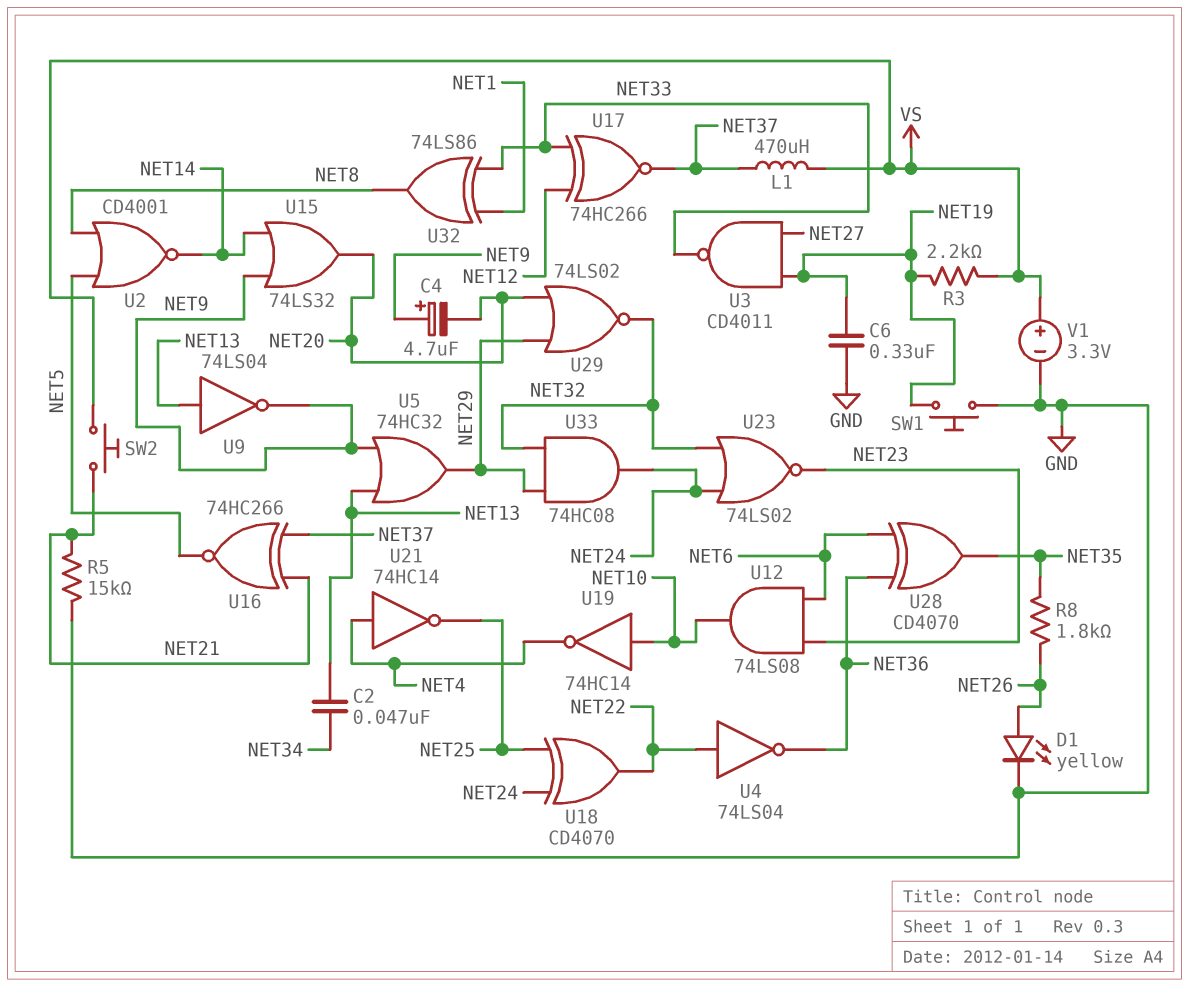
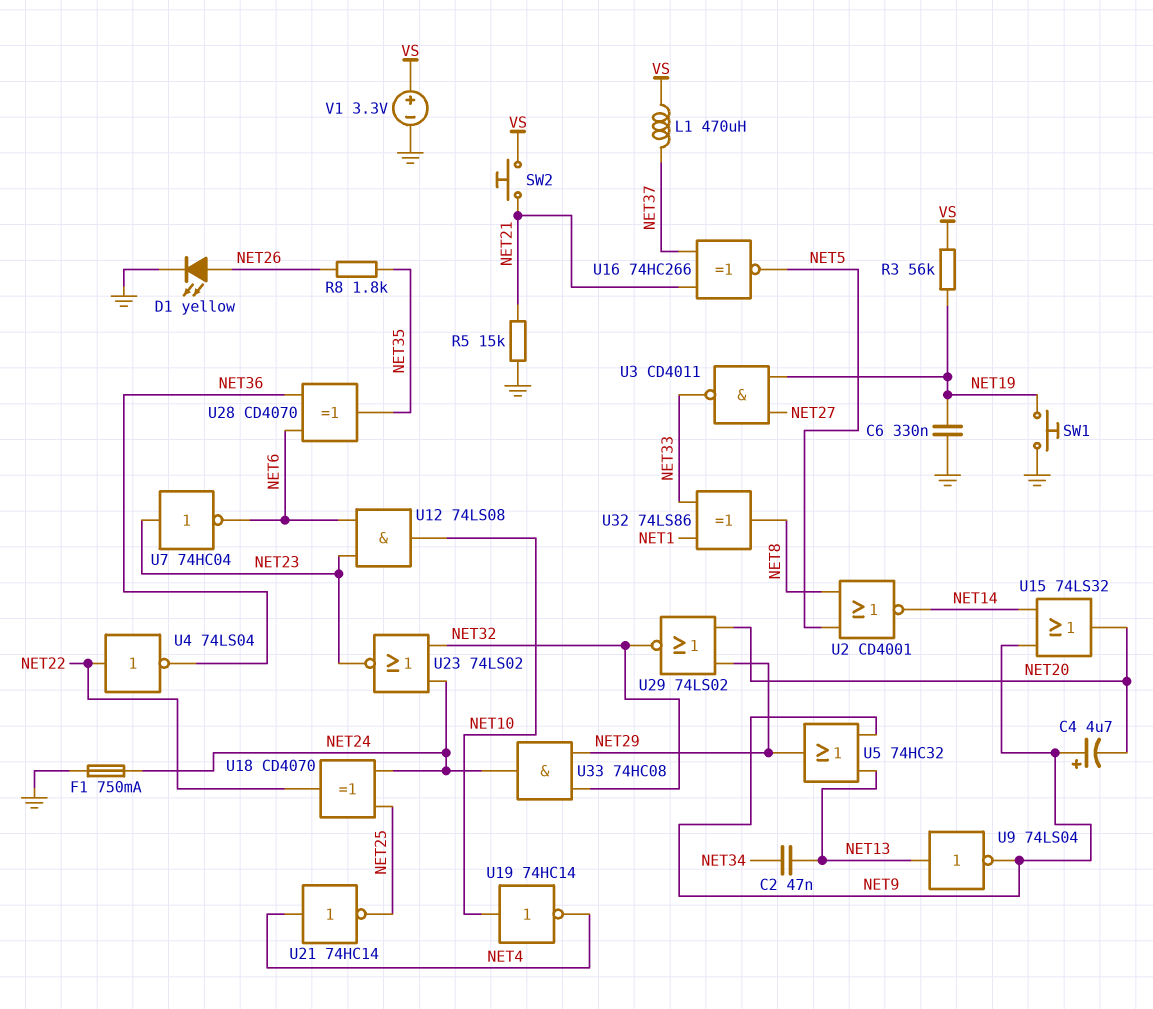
F1: none -> 750mA (GND, NET24)
R3: 2.2k (NET19, VS) -> 56k (NET19, VS)
U7: none -> NOT 74HC04 (in NET23, out NET6)
U17: XNOR 74HC266 (in NET12, in NET33, out NET37) -> none

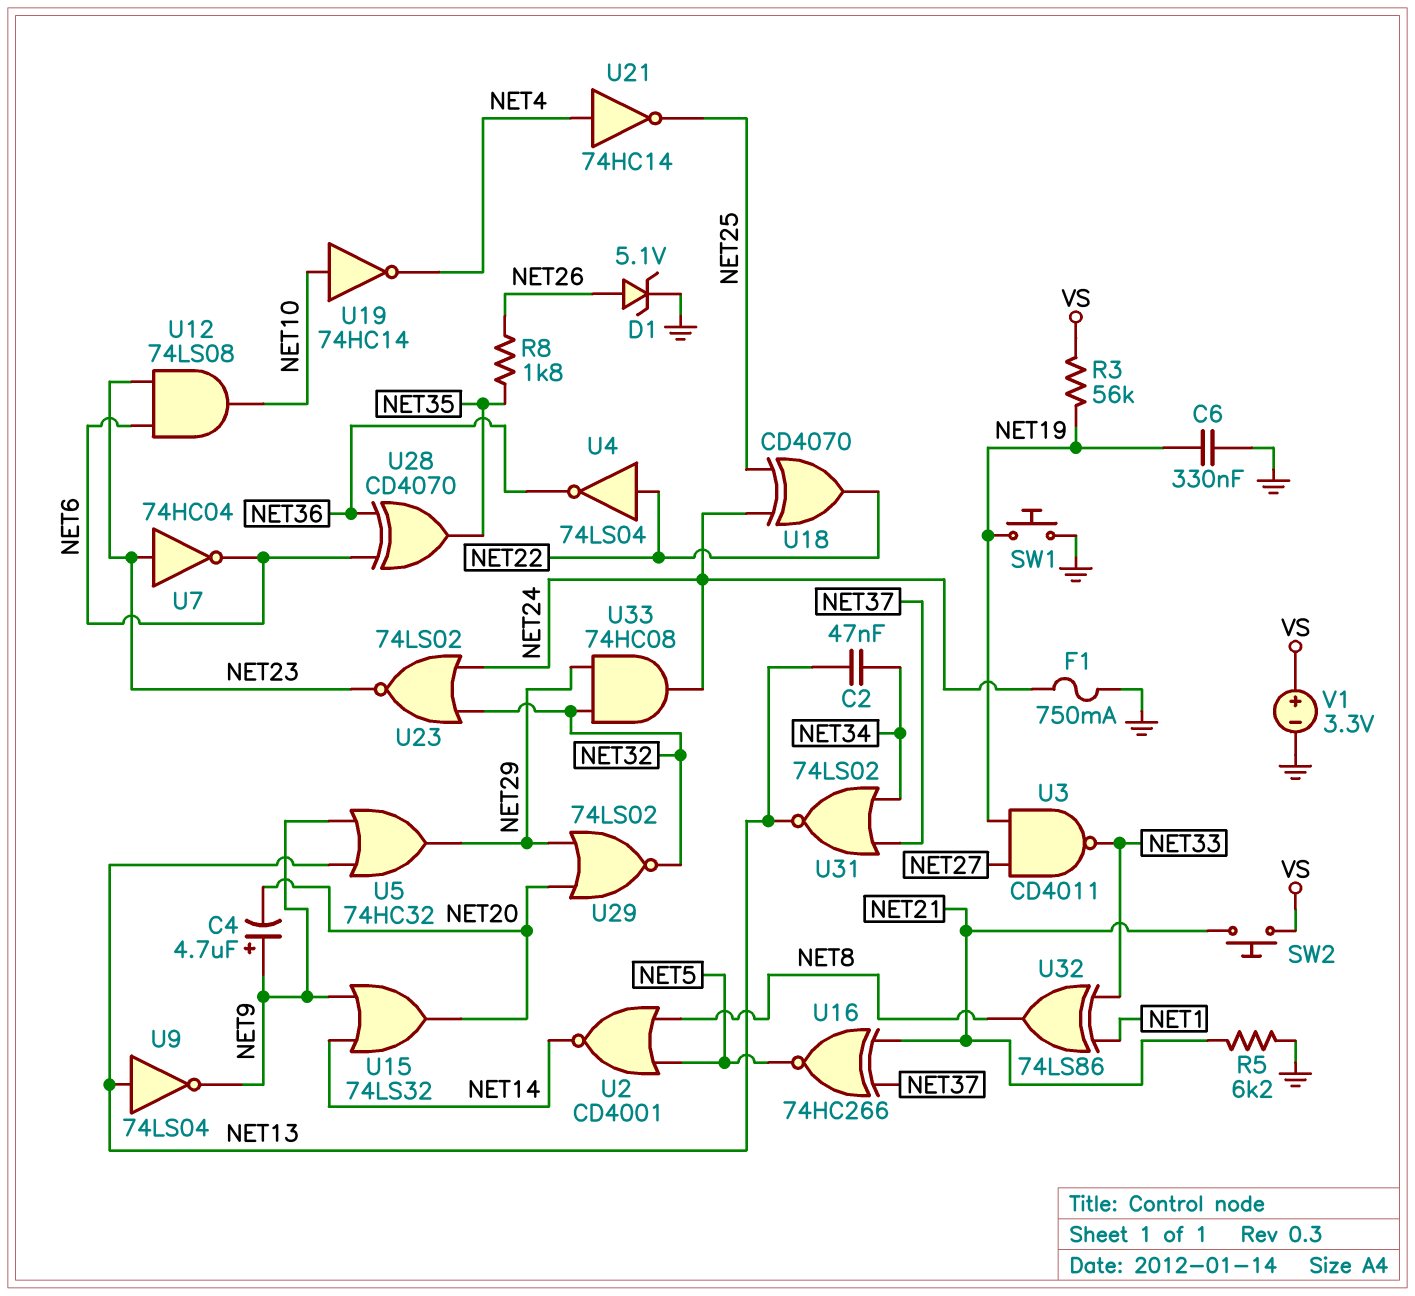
D1: LED yellow (A NET26, K GND) -> zener 5.1V (A NET26, K GND)
L1: 470uH (NET37, VS) -> none
R5: 15k (GND, NET21) -> 6.2k (GND, NET21)
U31: none -> NOR 74LS02 (in NET34, in NET37, out NET13)

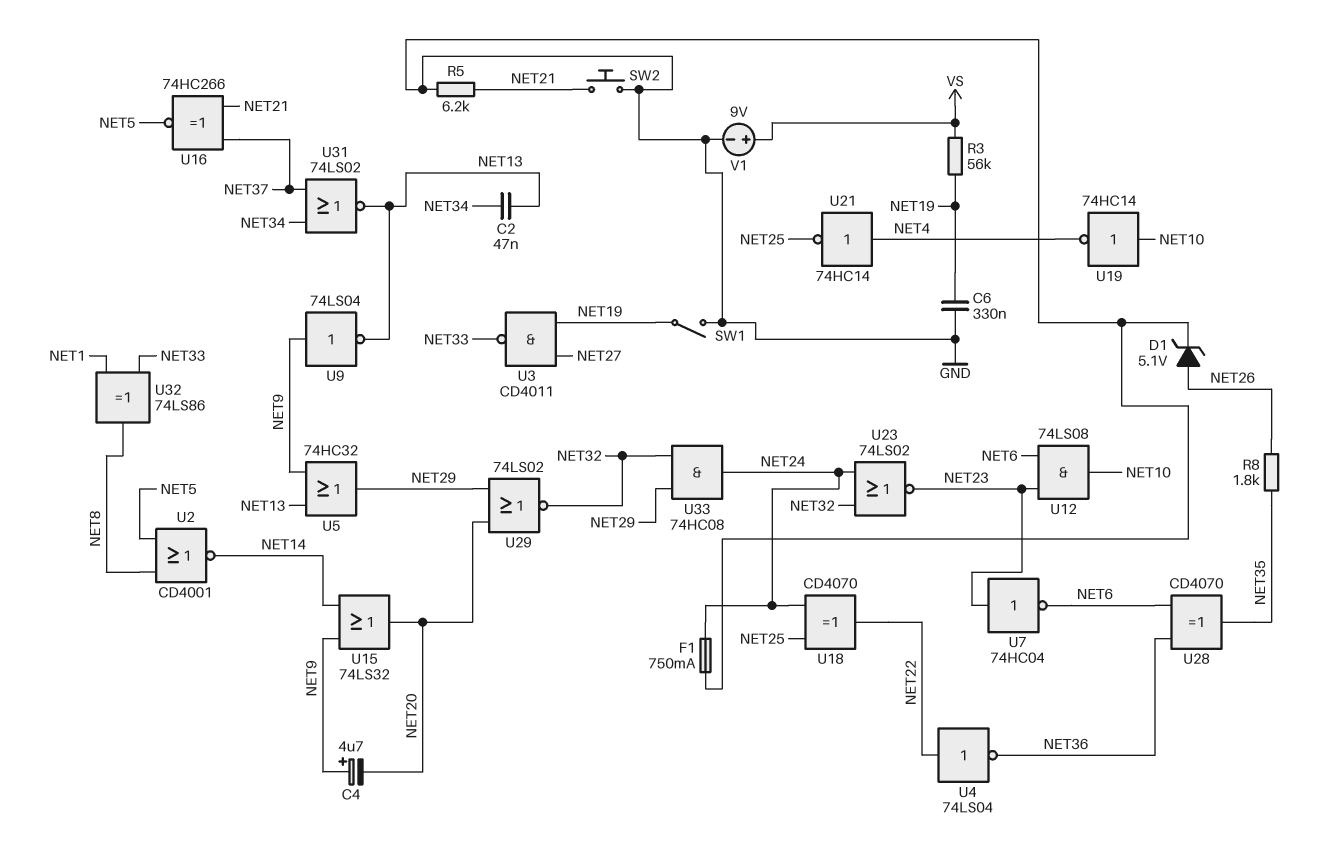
SW1: button (GND, NET19) -> switch (GND, NET19)
SW2: button (NET21, VS) -> button (GND, NET21)
U9: NOT 74LS04 (in NET13, out NET9) -> NOT 74LS04 (in NET9, out NET13)
V1: 3.3V (plus VS, minus GND) -> 9V (plus VS, minus GND)

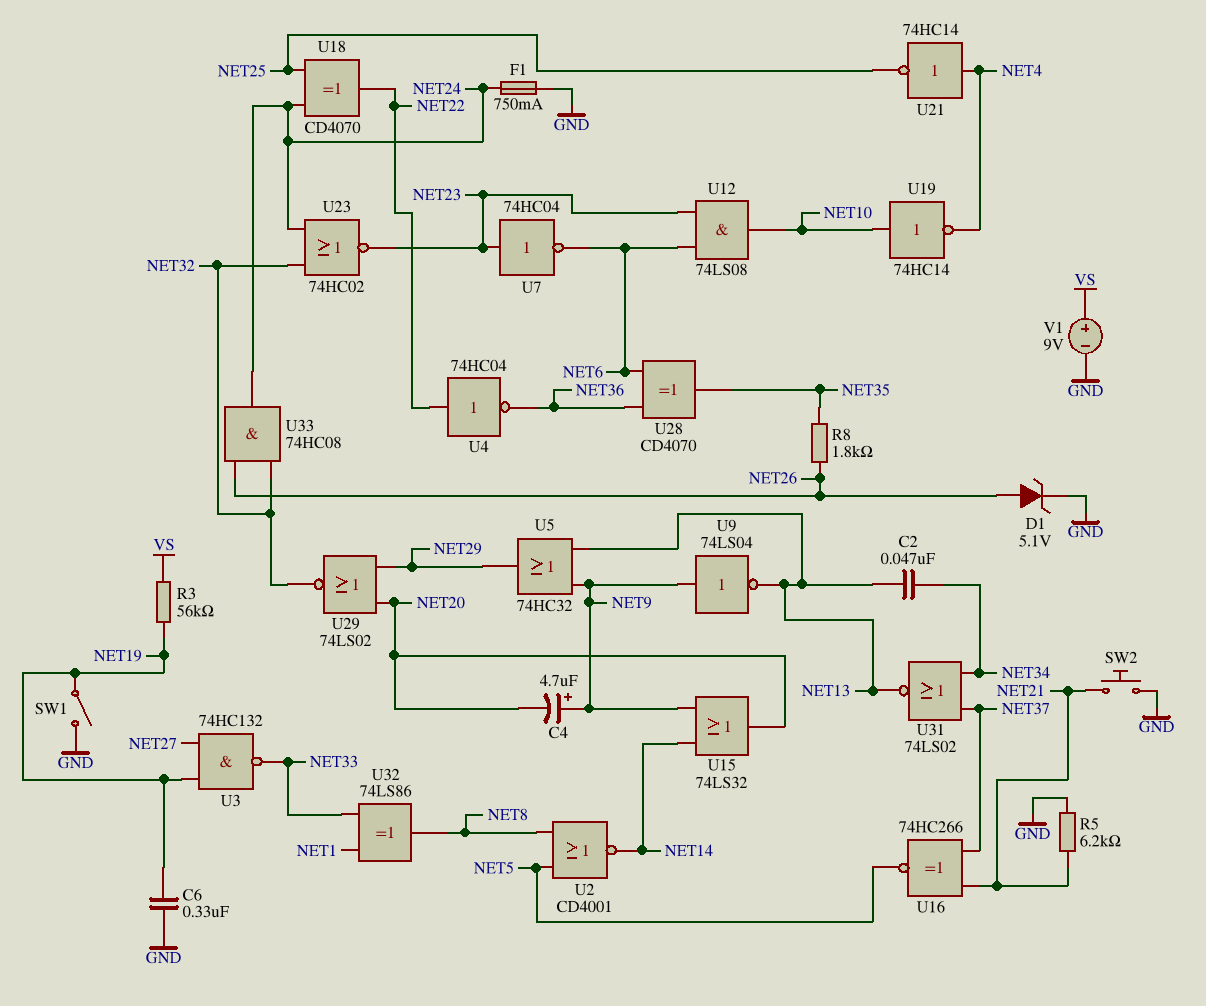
U3: NAND CD4011 (in NET19, in NET27, out NET33) -> NAND 74HC132 (in NET19, in NET27, out NET33)
U4: NOT 74LS04 (in NET22, out NET36) -> NOT 74HC04 (in NET22, out NET36)
U23: NOR 74LS02 (in NET24, in NET32, out NET23) -> NOR 74HC02 (in NET24, in NET32, out NET23)
U33: AND 74HC08 (in NET29, in NET32, out NET24) -> AND 74HC08 (in NET26, in NET32, out NET24)

